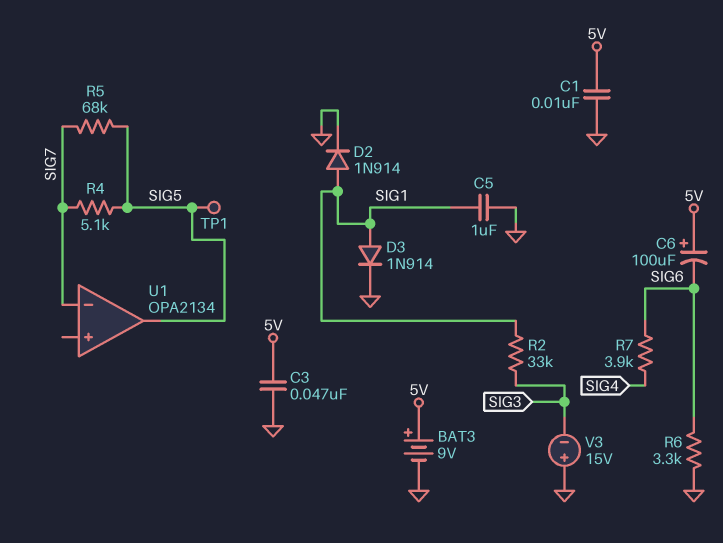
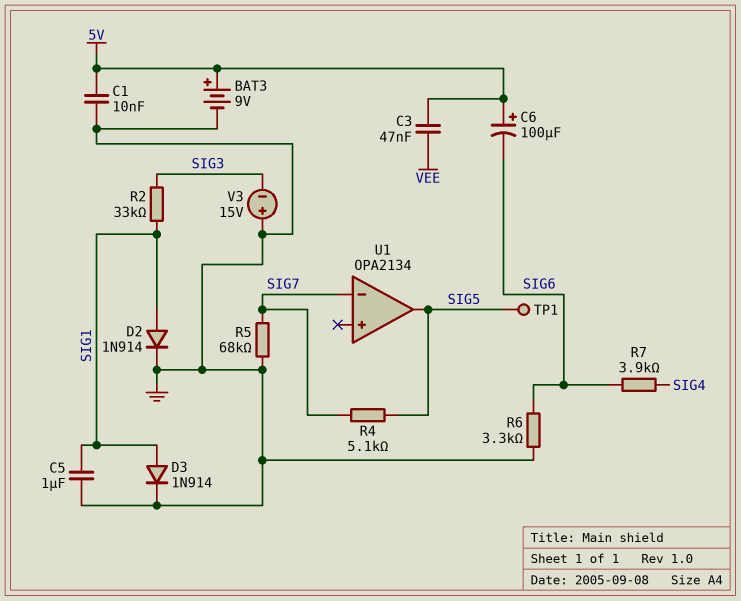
C3: 47nF (5V, GND) -> 47nF (5V, VEE)
R5: 68k (SIG5, SIG7) -> 68k (GND, SIG7)

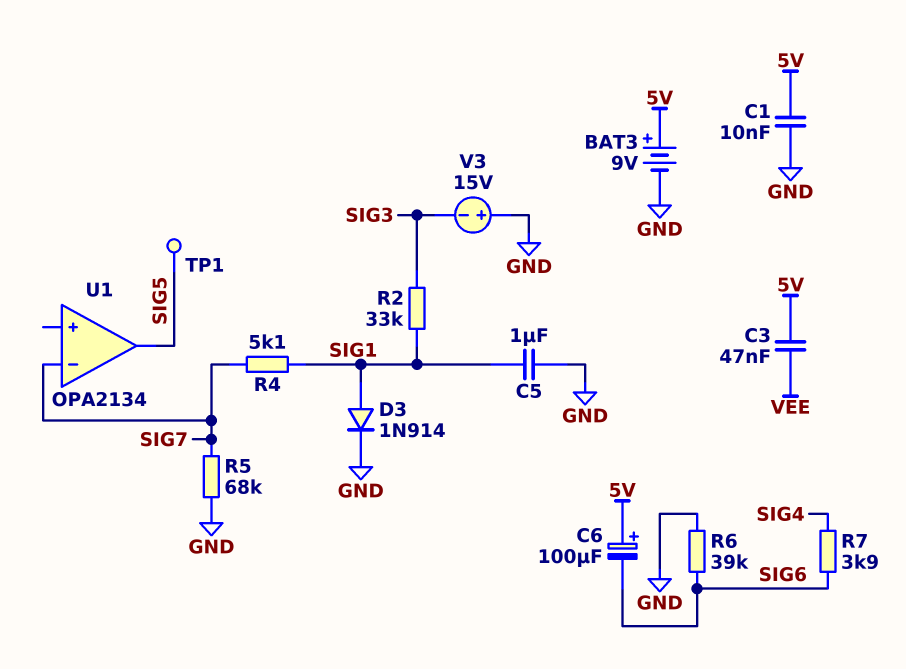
D2: diode 1N914 (A SIG1, K GND) -> none
R4: 5.1k (SIG5, SIG7) -> 5.1k (SIG1, SIG7)
R6: 3.3k (GND, SIG6) -> 39k (GND, SIG6)

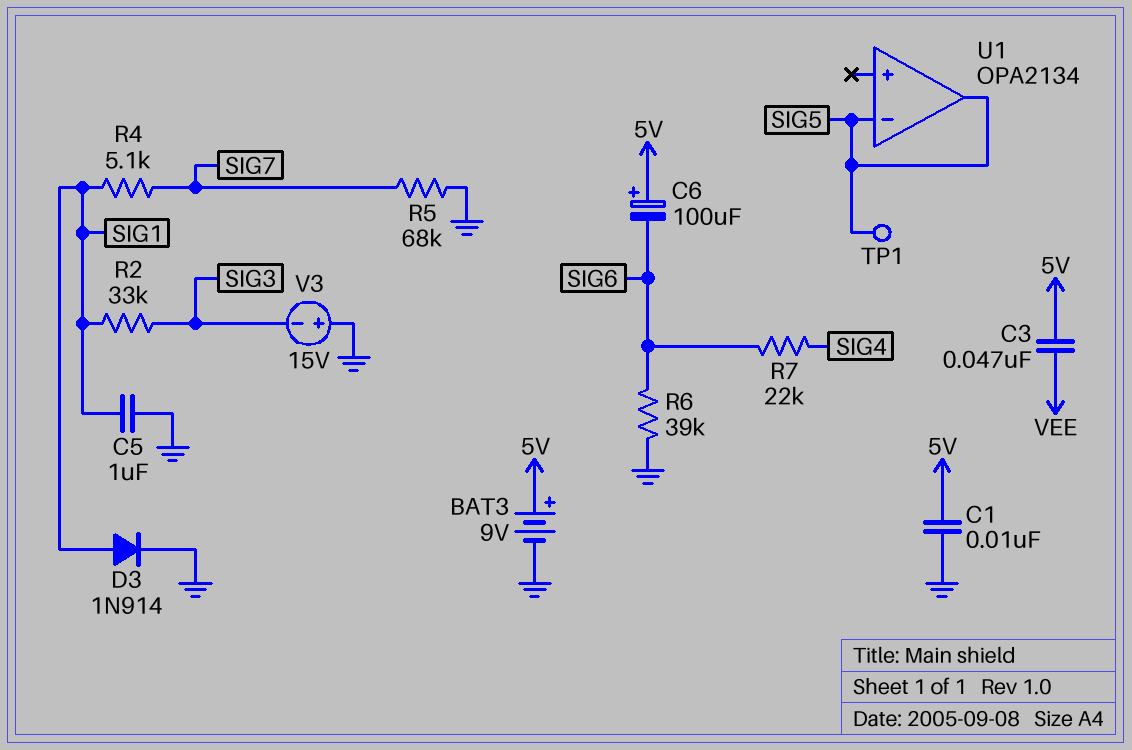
R7: 3.9k (SIG4, SIG6) -> 22k (SIG4, SIG6)
U1 pin in-: SIG7 -> SIG5

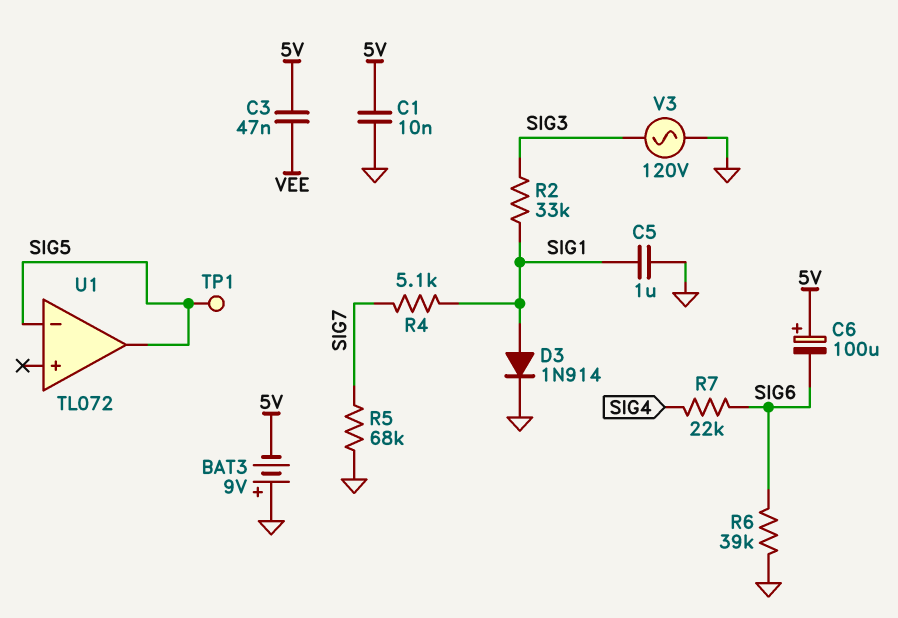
BAT3: 9V (plus 5V, minus GND) -> 9V (plus GND, minus 5V)
U1: OPA2134 -> TL072
V3: 15V (plus GND, minus SIG3) -> AC 120V (GND, SIG3)

